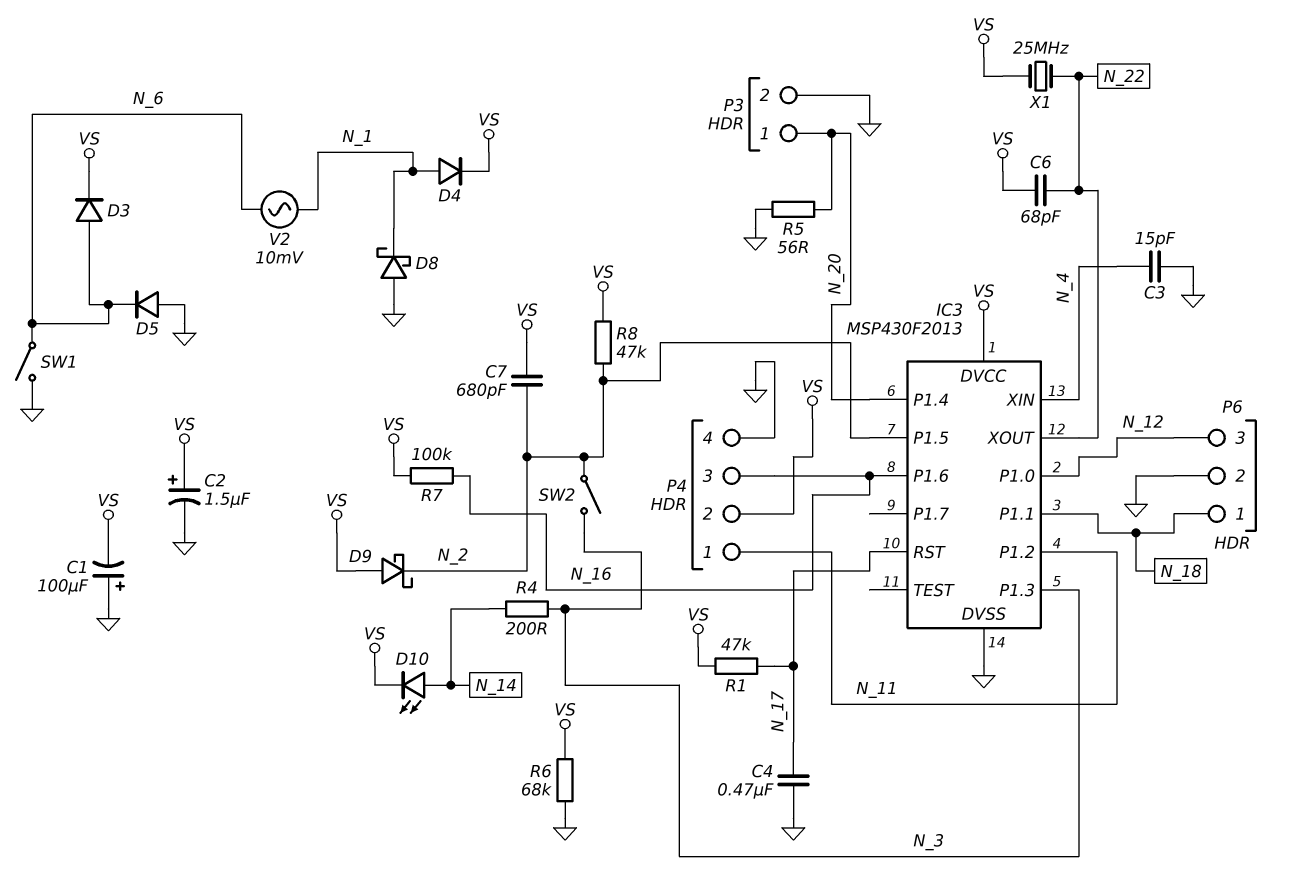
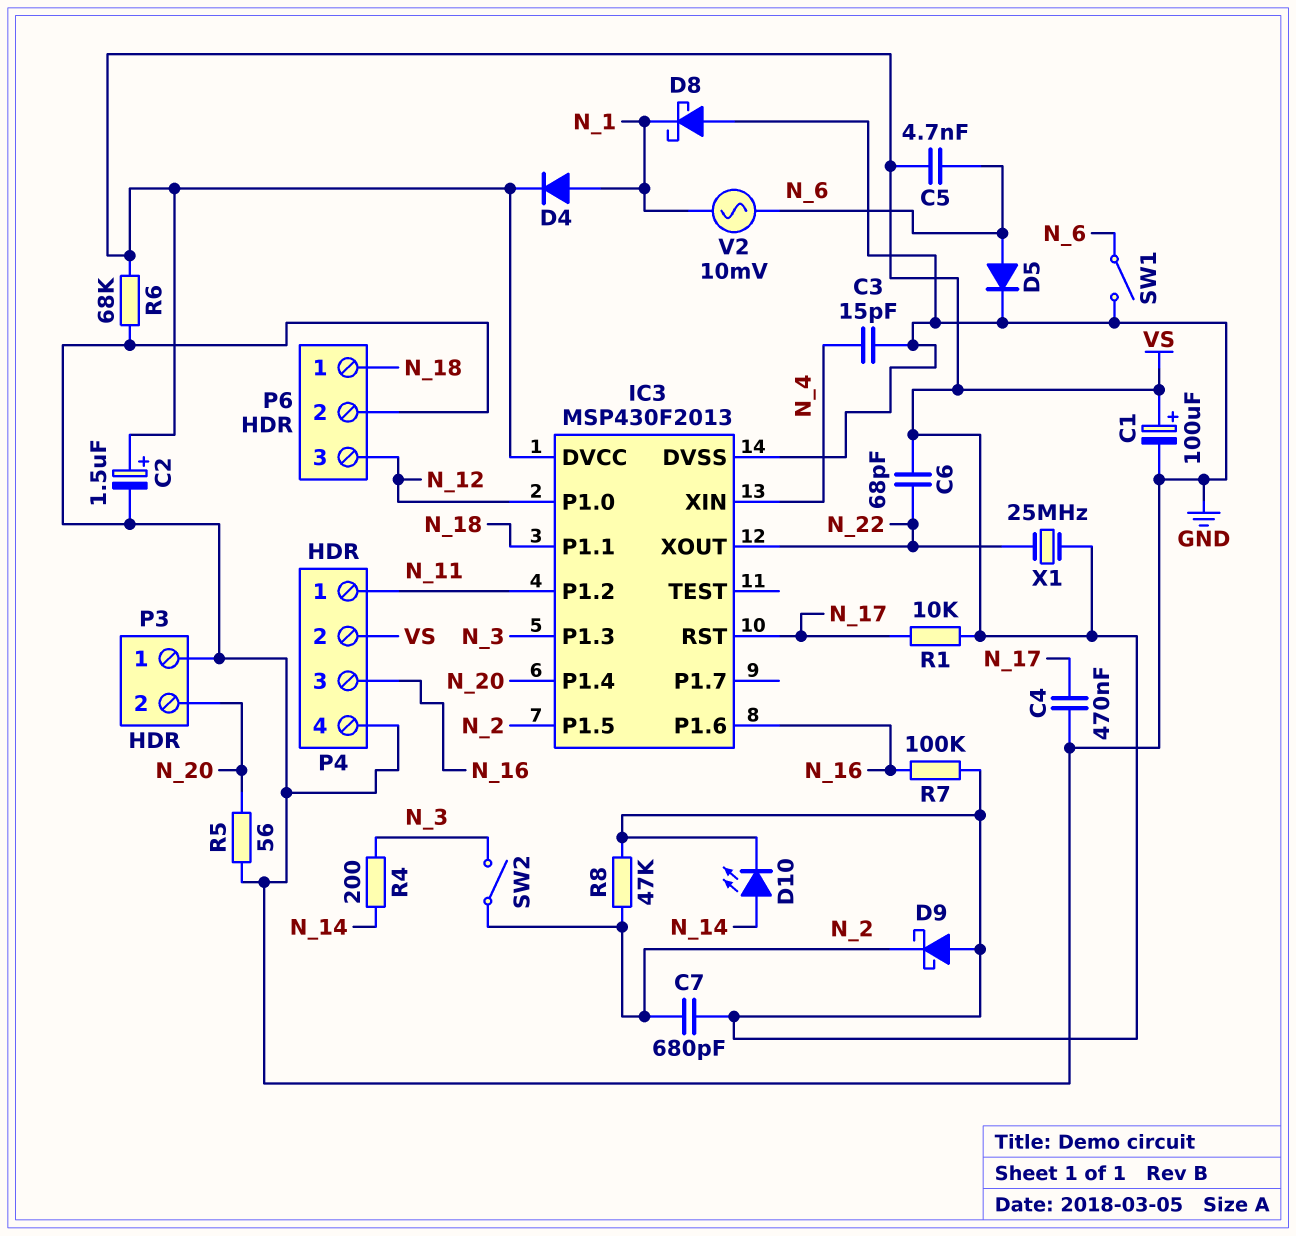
C1: 100uF (plus GND, minus VS) -> 100uF (plus VS, minus GND)
C5: none -> 4.7nF (N_6, VS)
D3: diode (A N_6, K VS) -> none
D5: diode (A GND, K N_6) -> diode (A N_6, K GND)
P3 pin 1: N_20 -> GND
P3 pin 2: GND -> N_20
R1: 47k (N_17, VS) -> 10k (N_17, VS)

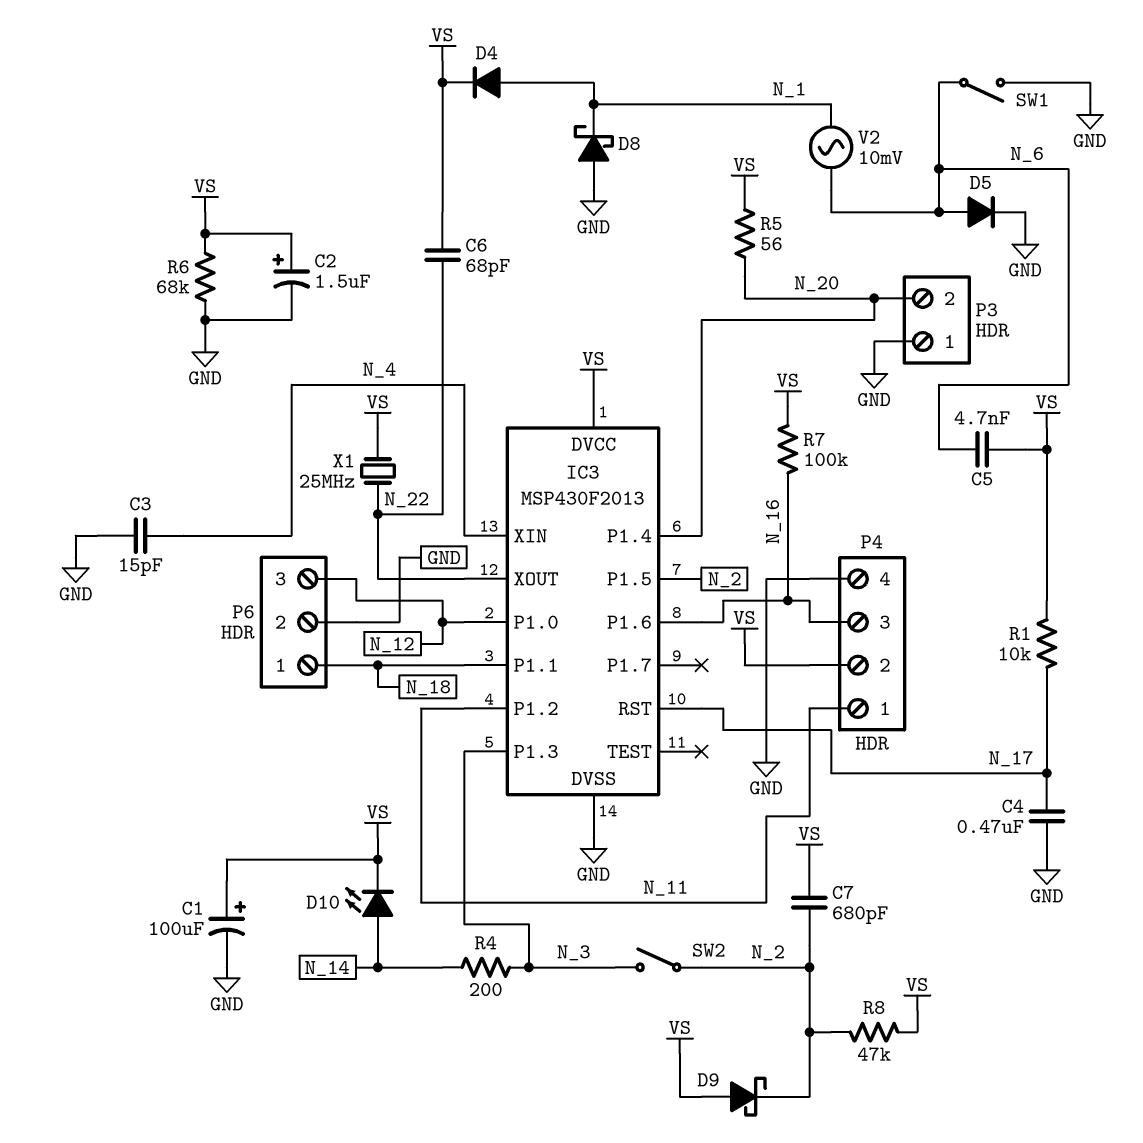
R5: 56 (GND, N_20) -> 56 (N_20, VS)

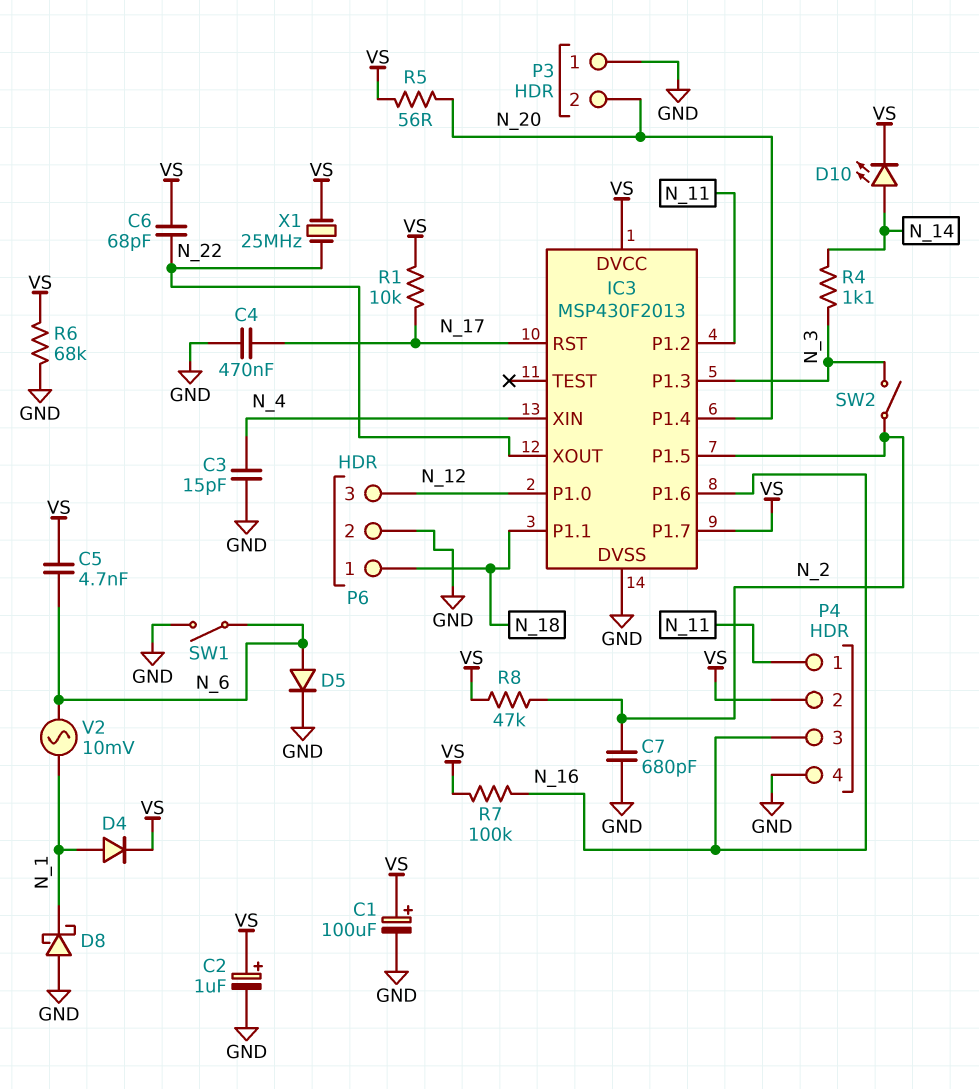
C2: 1.5uF (plus VS, minus GND) -> 1uF (plus VS, minus GND)
C7: 680pF (N_2, VS) -> 680pF (GND, N_2)
D9: schottky (A VS, K N_2) -> none
IC3 pin P1.7: none -> VS
R4: 200 (N_3, N_14) -> 1.1k (N_3, N_14)

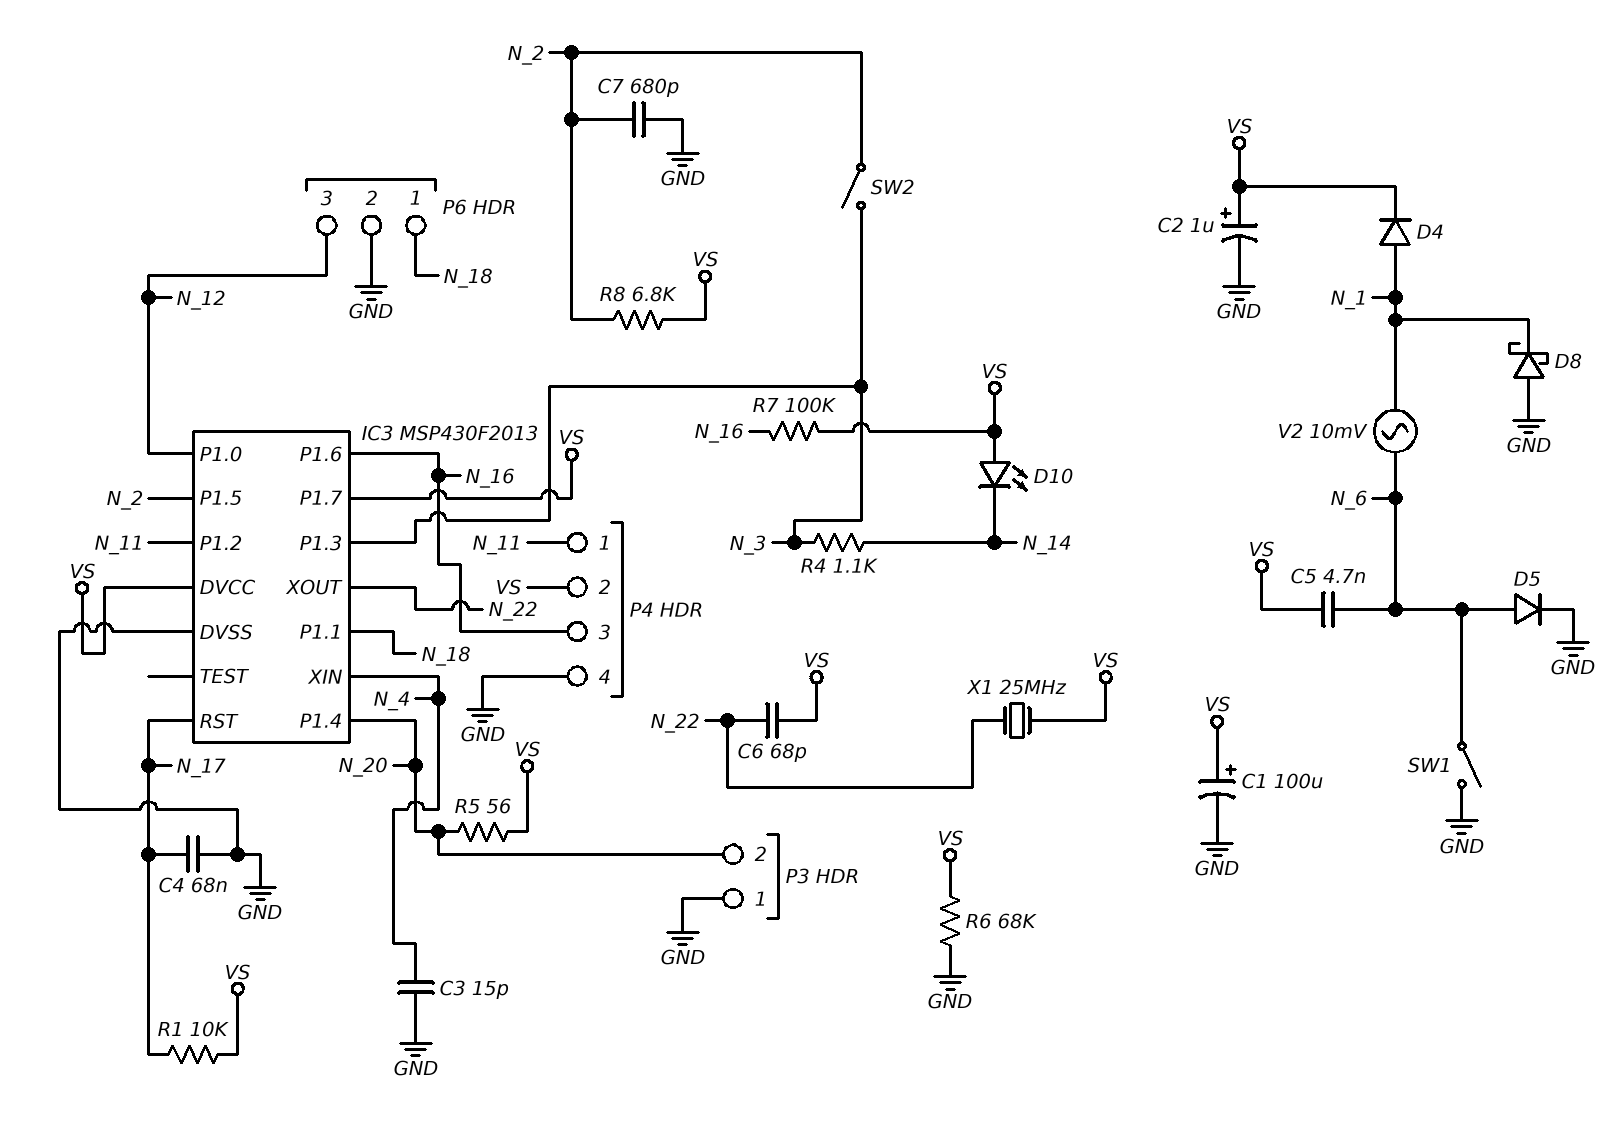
C4: 470nF (GND, N_17) -> 68nF (GND, N_17)
D10: LED (A N_14, K VS) -> LED (A VS, K N_14)
R8: 47k (N_2, VS) -> 6.8k (N_2, VS)

